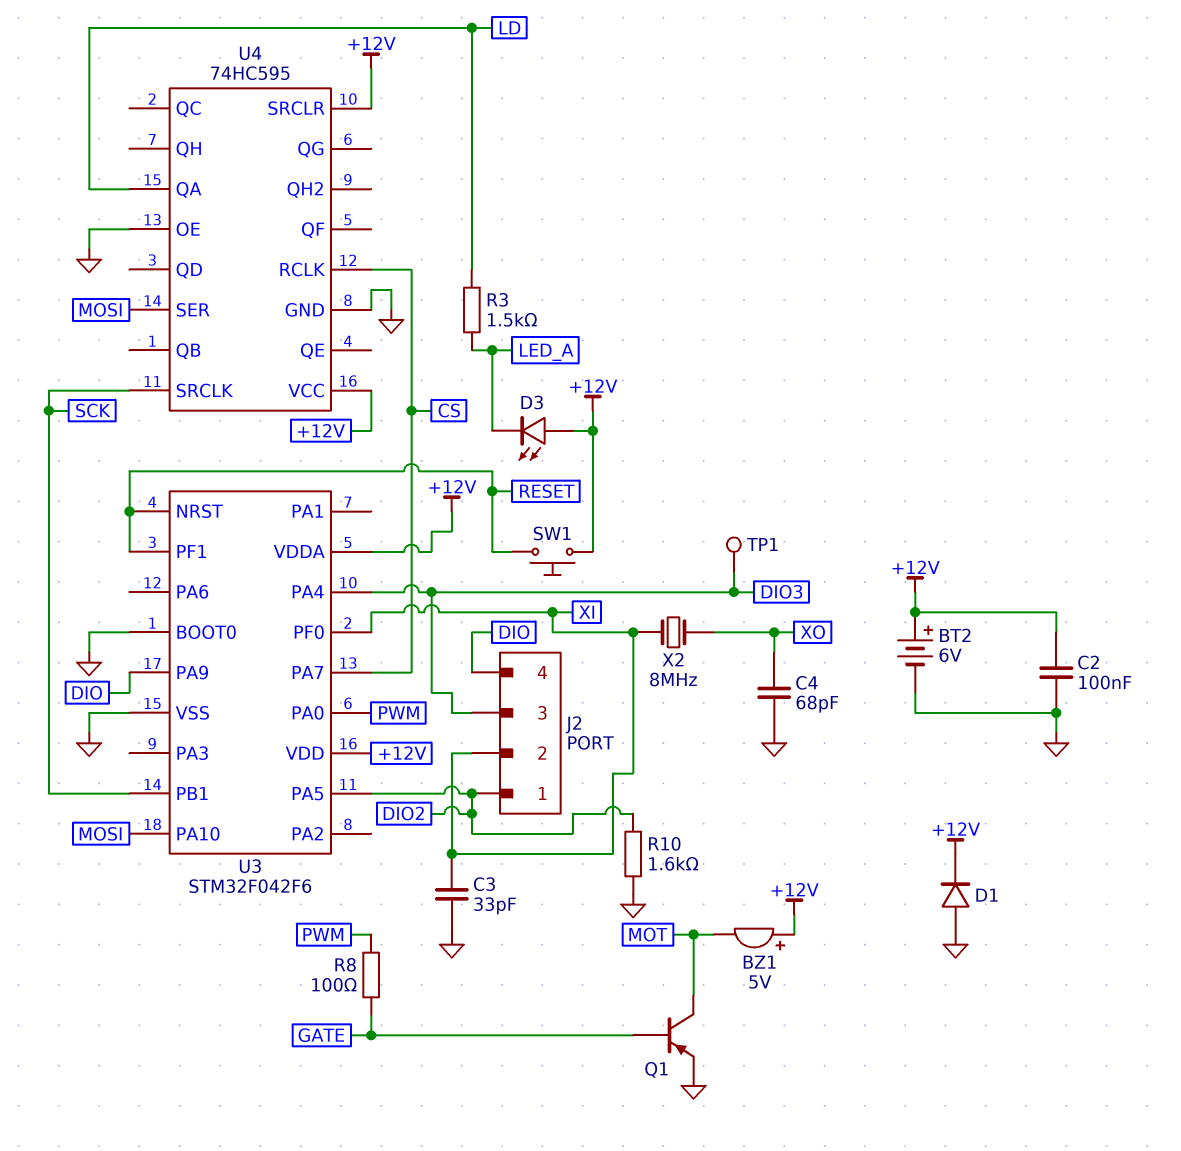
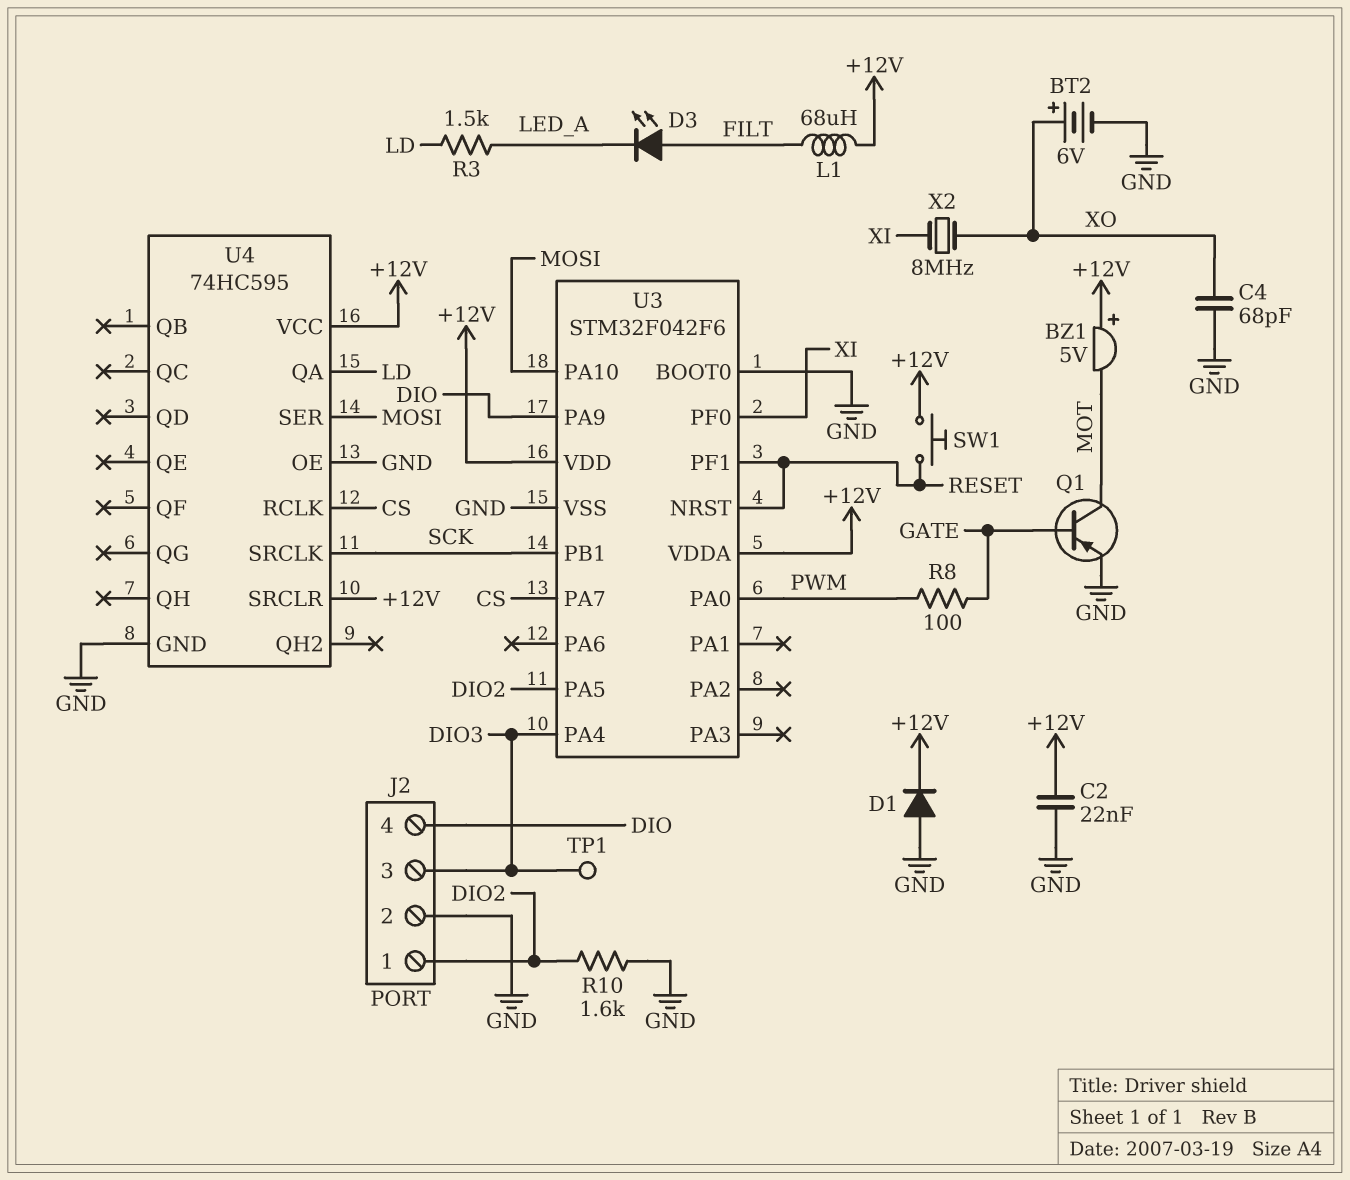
BT2: 6V (plus +12V, minus GND) -> 6V (plus XO, minus GND)
C2: 100nF (+12V, GND) -> 22nF (+12V, GND)
C3: 33pF (GND, XI) -> none
D3: LED (A +12V, K LED_A) -> LED (A FILT, K LED_A)
J2 pin 2: XI -> GND
L1: none -> 68uH (+12V, FILT)

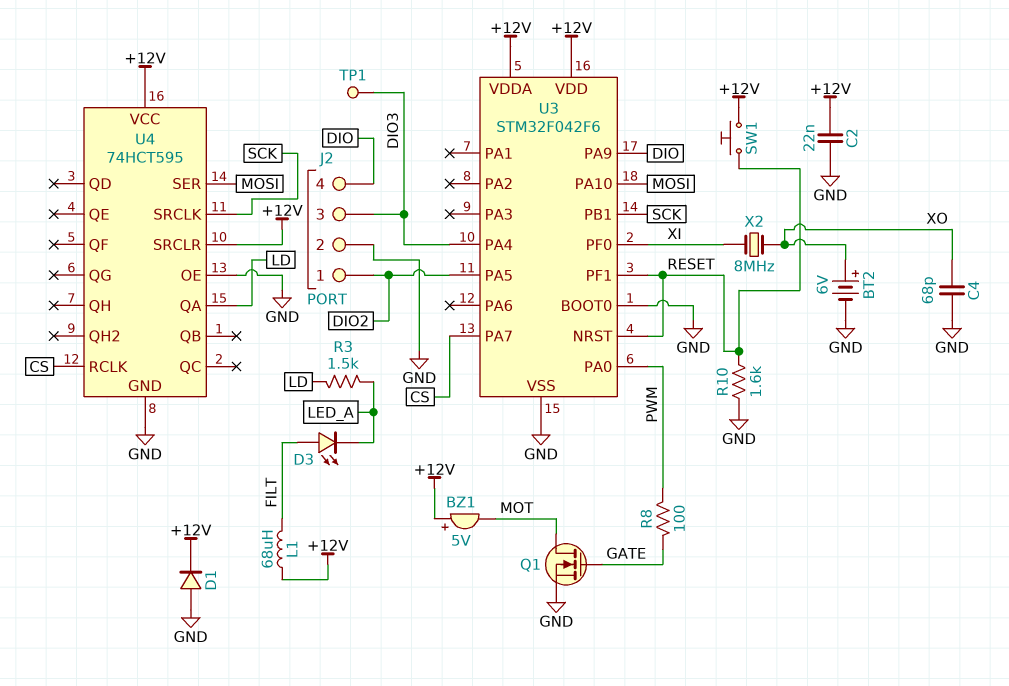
Q1: PNP (B GATE, C MOT, E GND) -> NMOS (G GATE, D MOT, S GND)
R10: 1.6k (DIO2, GND) -> 1.6k (GND, RESET)
U4: 74HC595 -> 74HCT595

